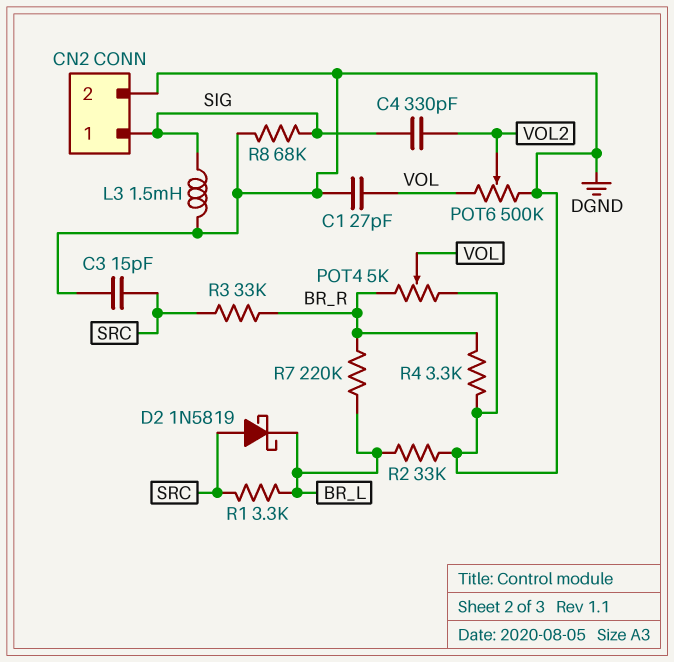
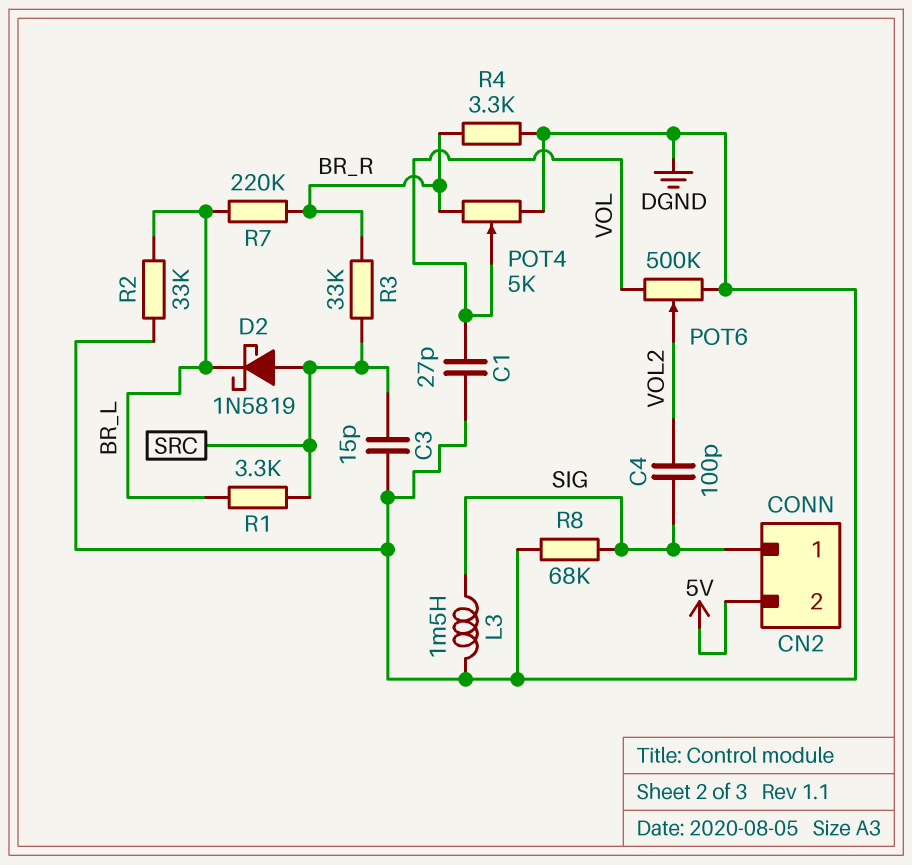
C4: 330pF (SIG, VOL2) -> 100pF (SIG, VOL2)
CN2 pin 2: DGND -> 5V

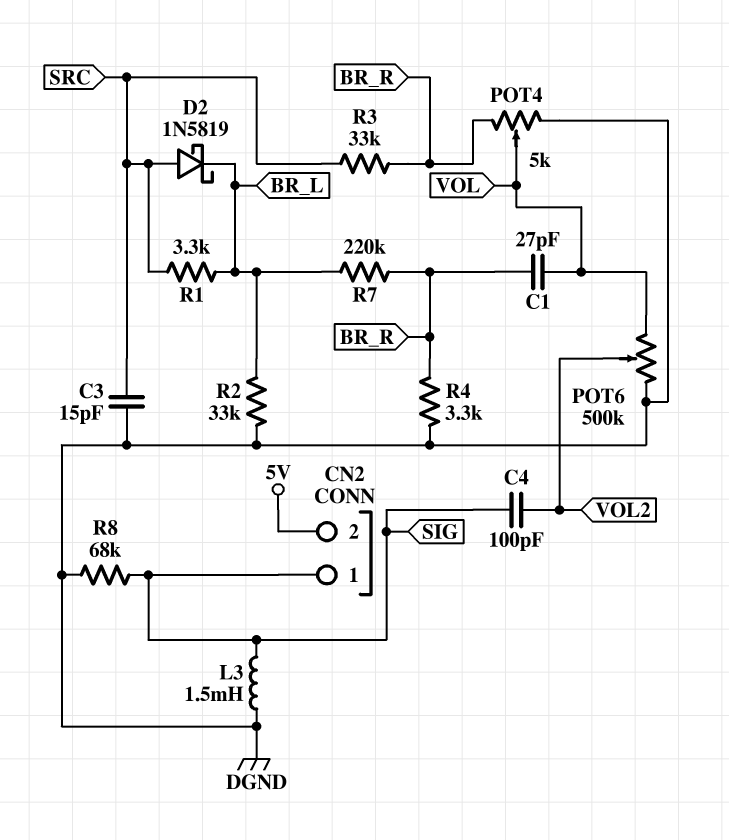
C1: 27pF (DGND, VOL) -> 27pF (BR_R, VOL)

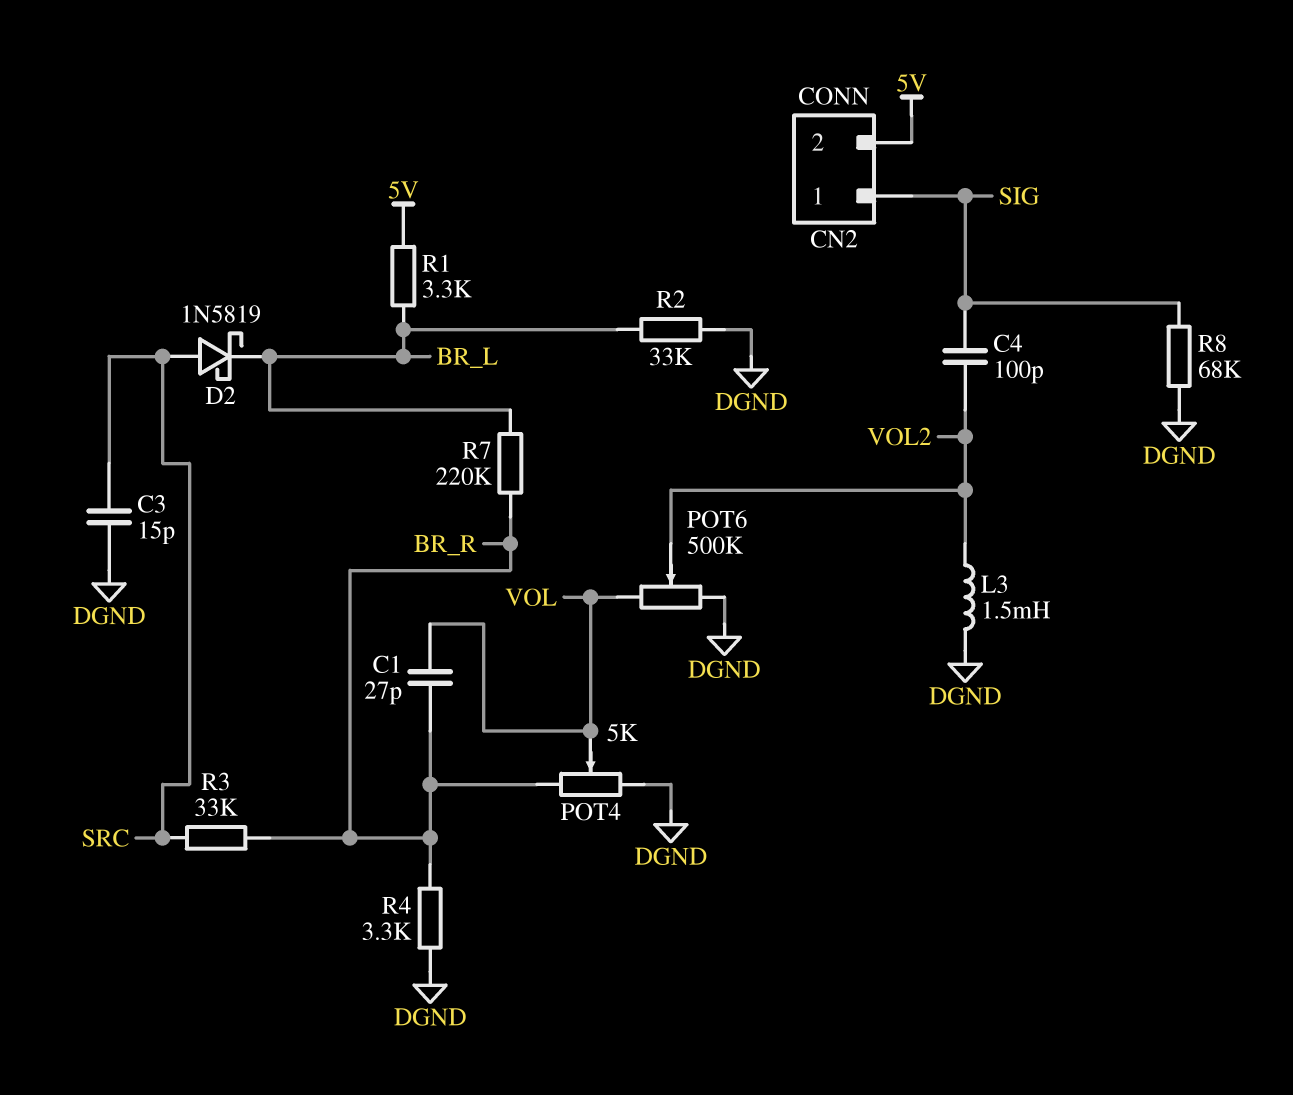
L3: 1.5mH (DGND, SIG) -> 1.5mH (DGND, VOL2)
R1: 3.3k (BR_L, SRC) -> 3.3k (5V, BR_L)

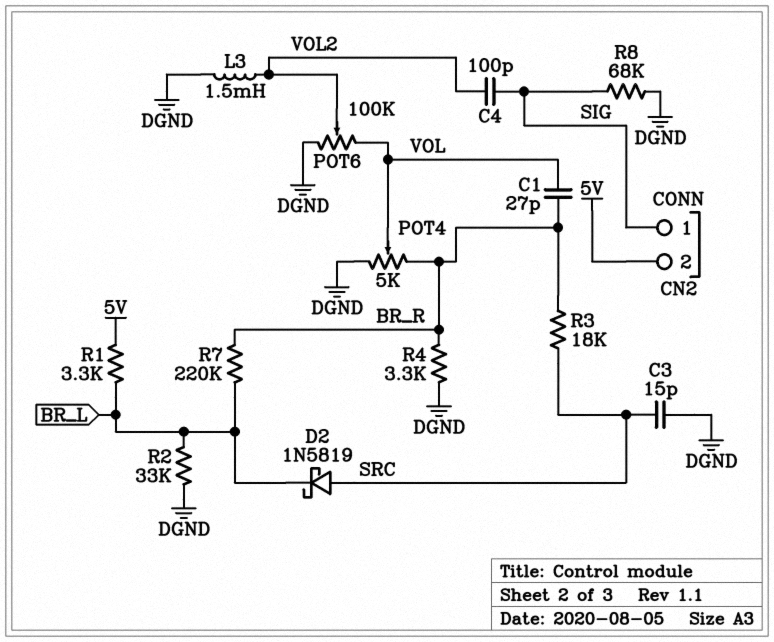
POT6: 500k (DGND, VOL, wiper VOL2) -> 100k (DGND, VOL, wiper VOL2)
R3: 33k (BR_R, SRC) -> 18k (BR_R, SRC)

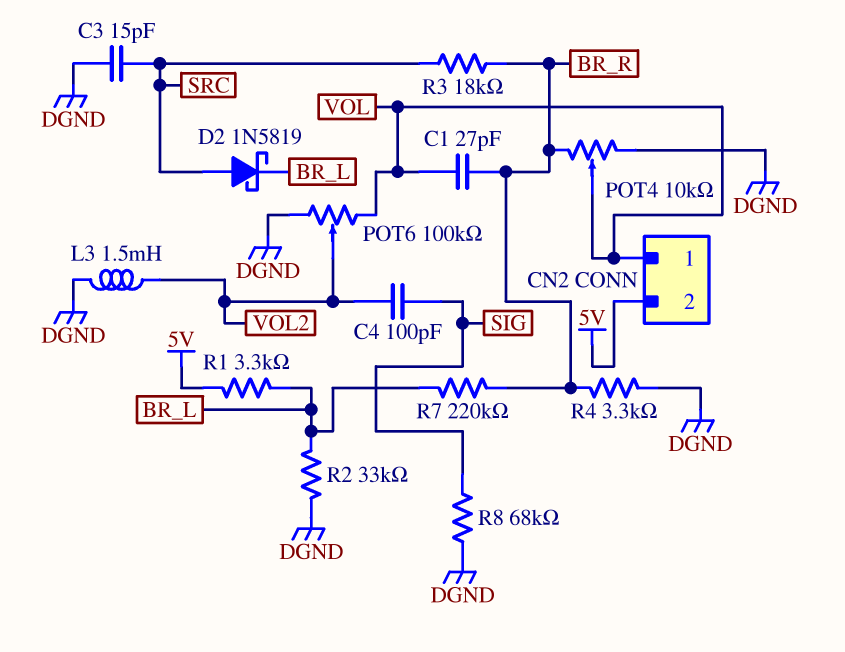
CN2 pin 1: SIG -> VOL
POT4: 5k (BR_R, DGND, wiper VOL) -> 10k (BR_R, DGND, wiper VOL)

